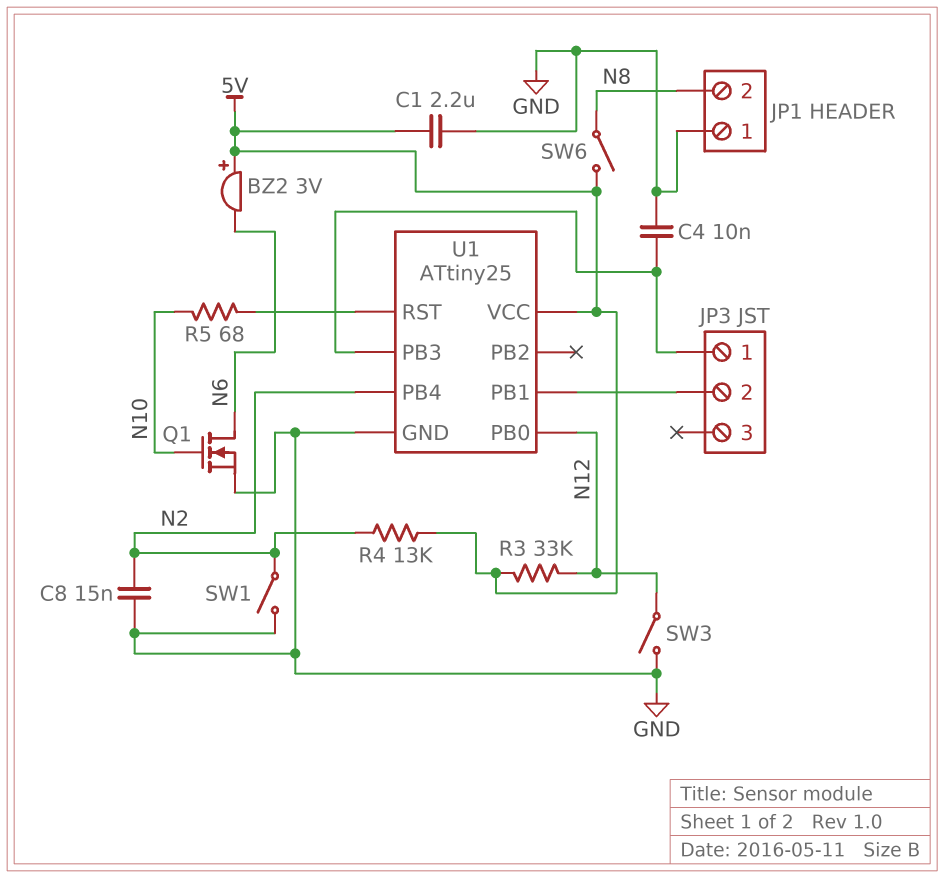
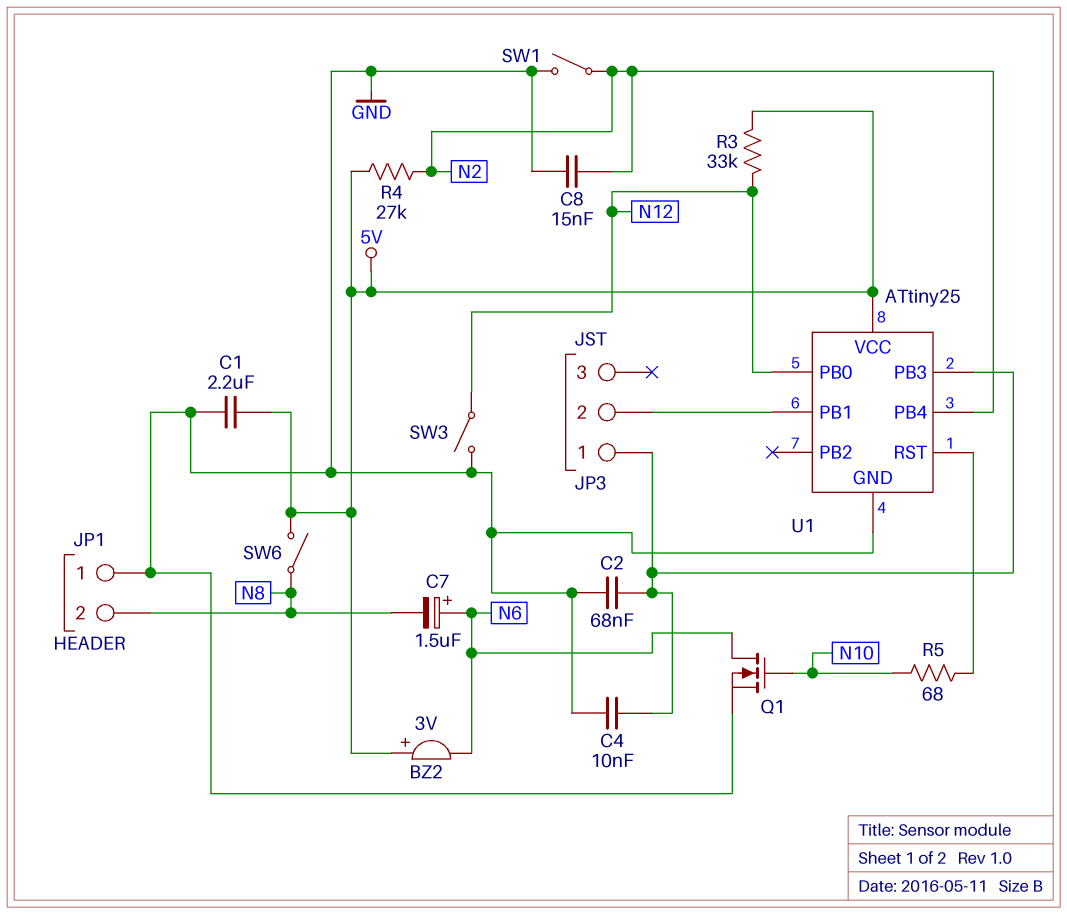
C2: none -> 68nF (GND, JP3/1)
C7: none -> 1.5uF (plus N6, minus N8)
R4: 13k (5V, N2) -> 27k (5V, N2)

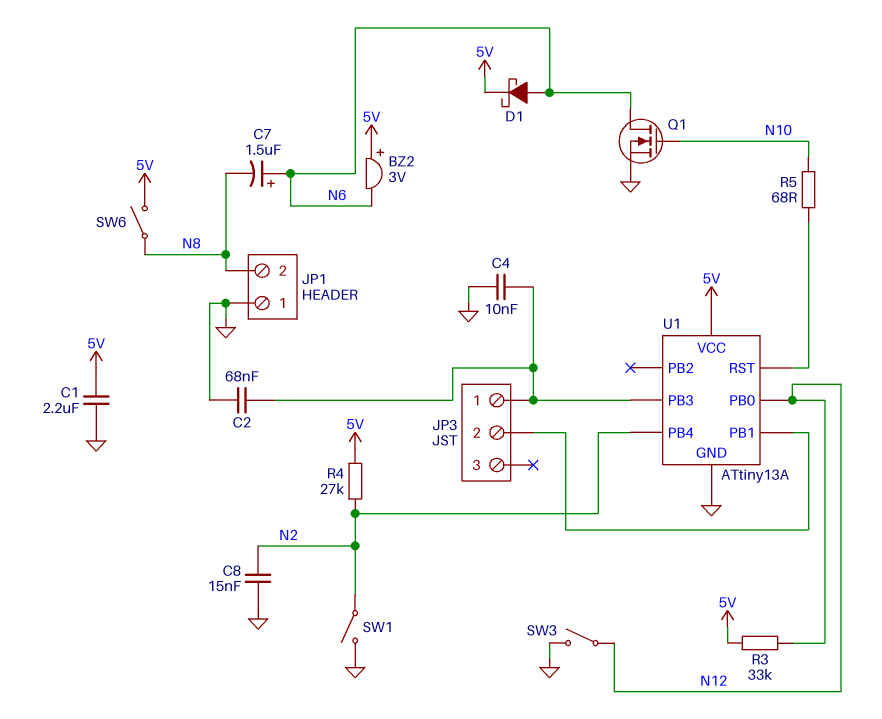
D1: none -> schottky (A N6, K 5V)
U1: ATtiny25 -> ATtiny13A

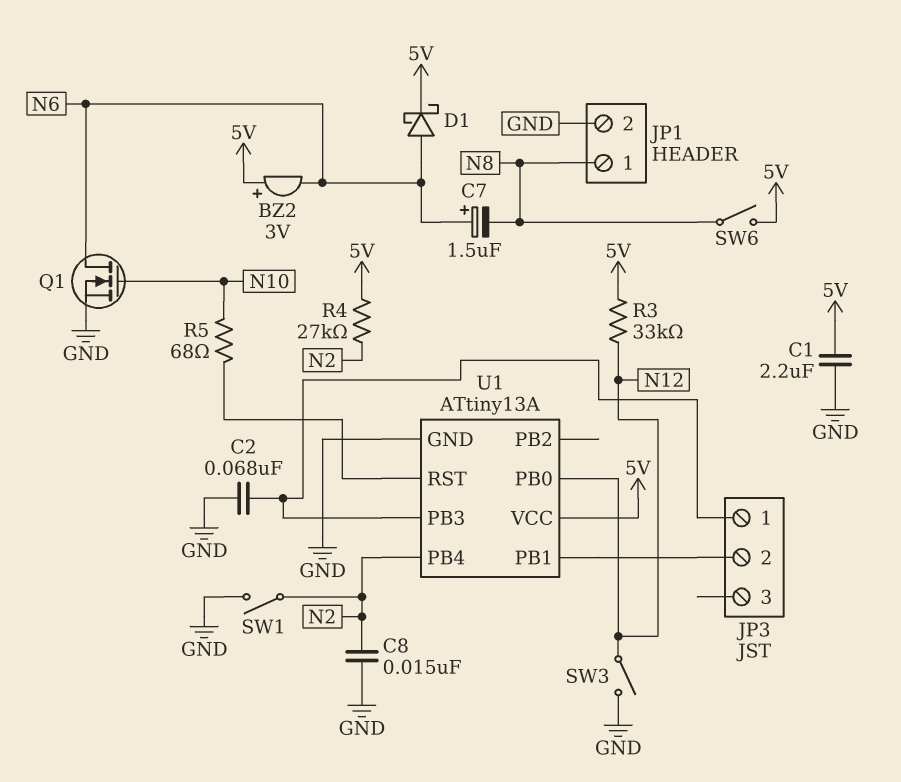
C4: 10nF (GND, JP3/1) -> none
JP1 pin 1: GND -> N8
JP1 pin 2: N8 -> GND

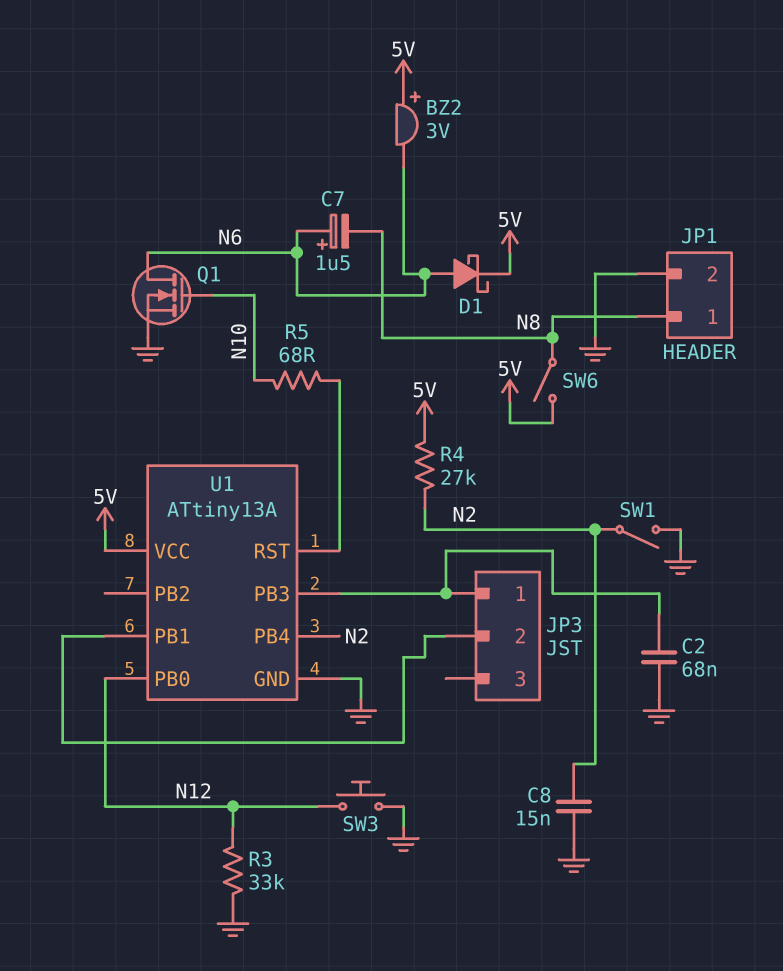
C1: 2.2uF (5V, GND) -> none
R3: 33k (5V, N12) -> 33k (GND, N12)
SW3: switch (GND, N12) -> button (GND, N12)

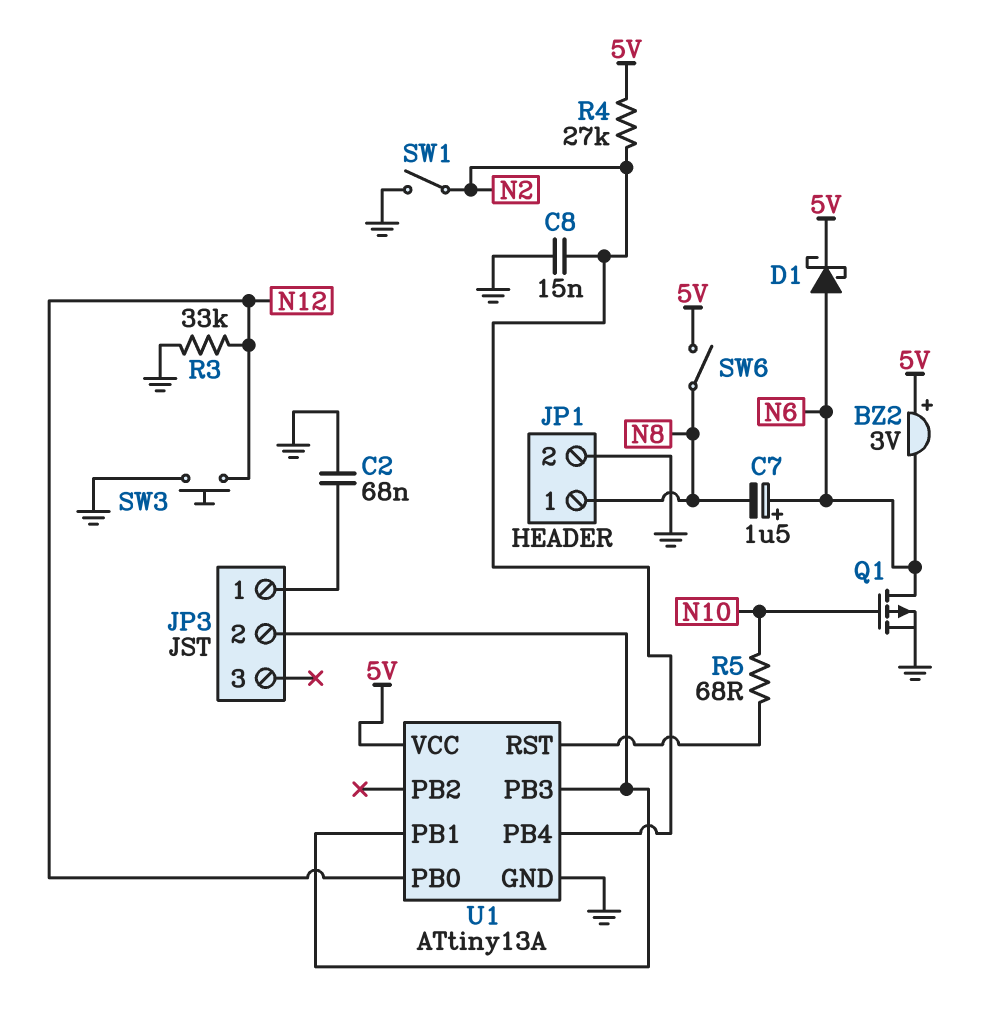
Q1: NMOS (G N10, D N6, S GND) -> PMOS (G N10, D N6, S GND)
U1 pin PB3: JP3/1 -> JP3/2

